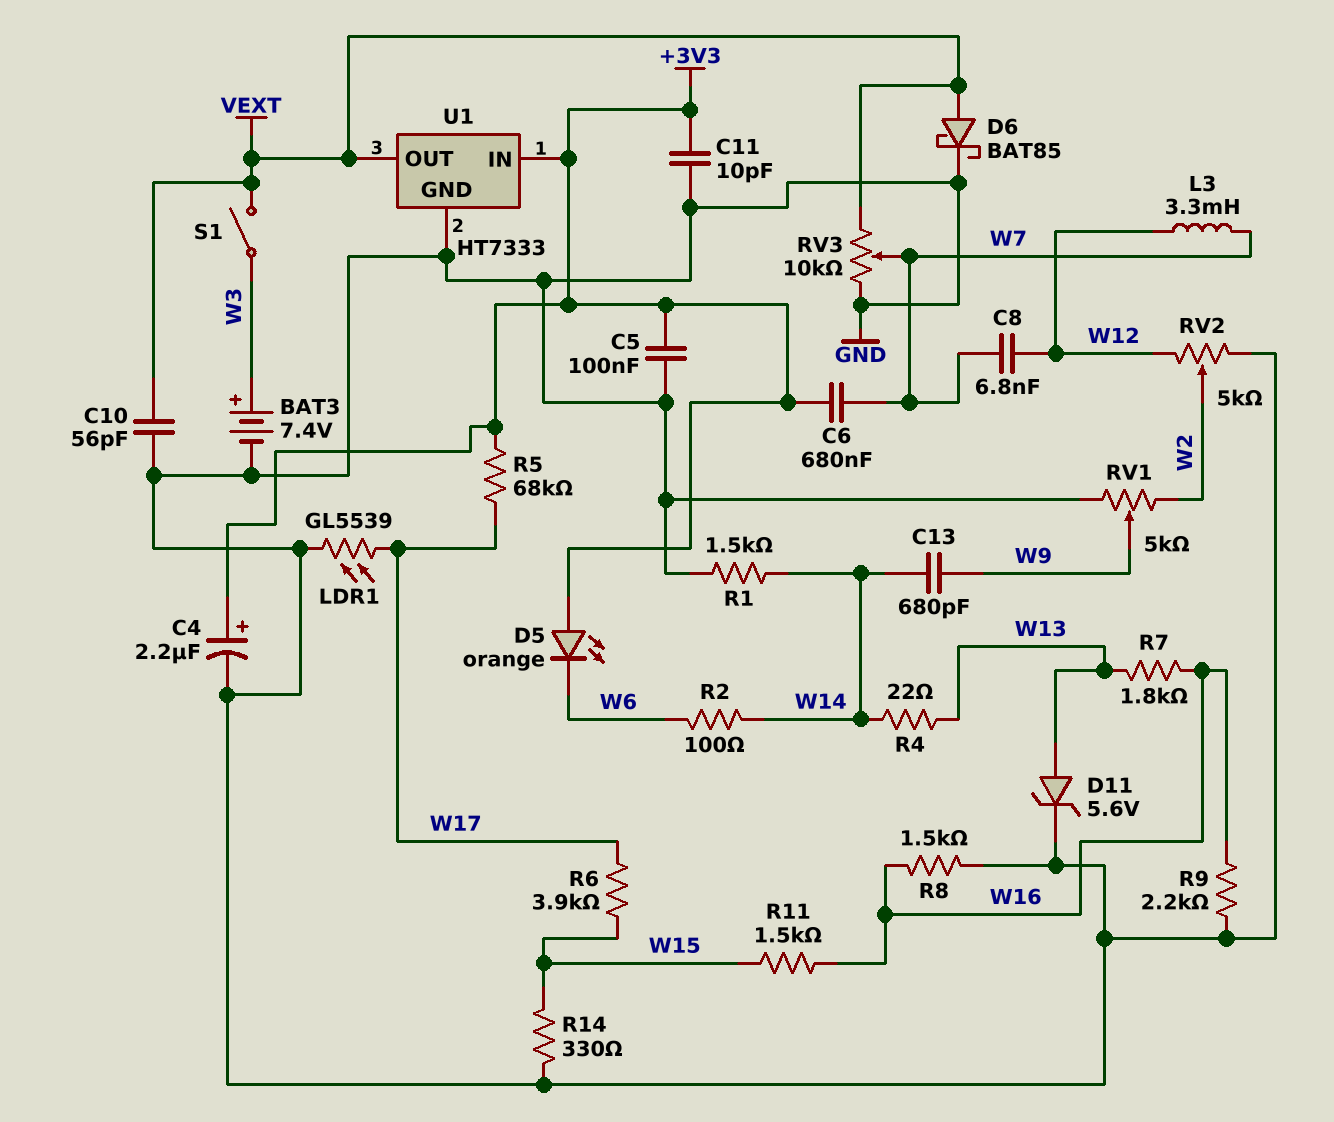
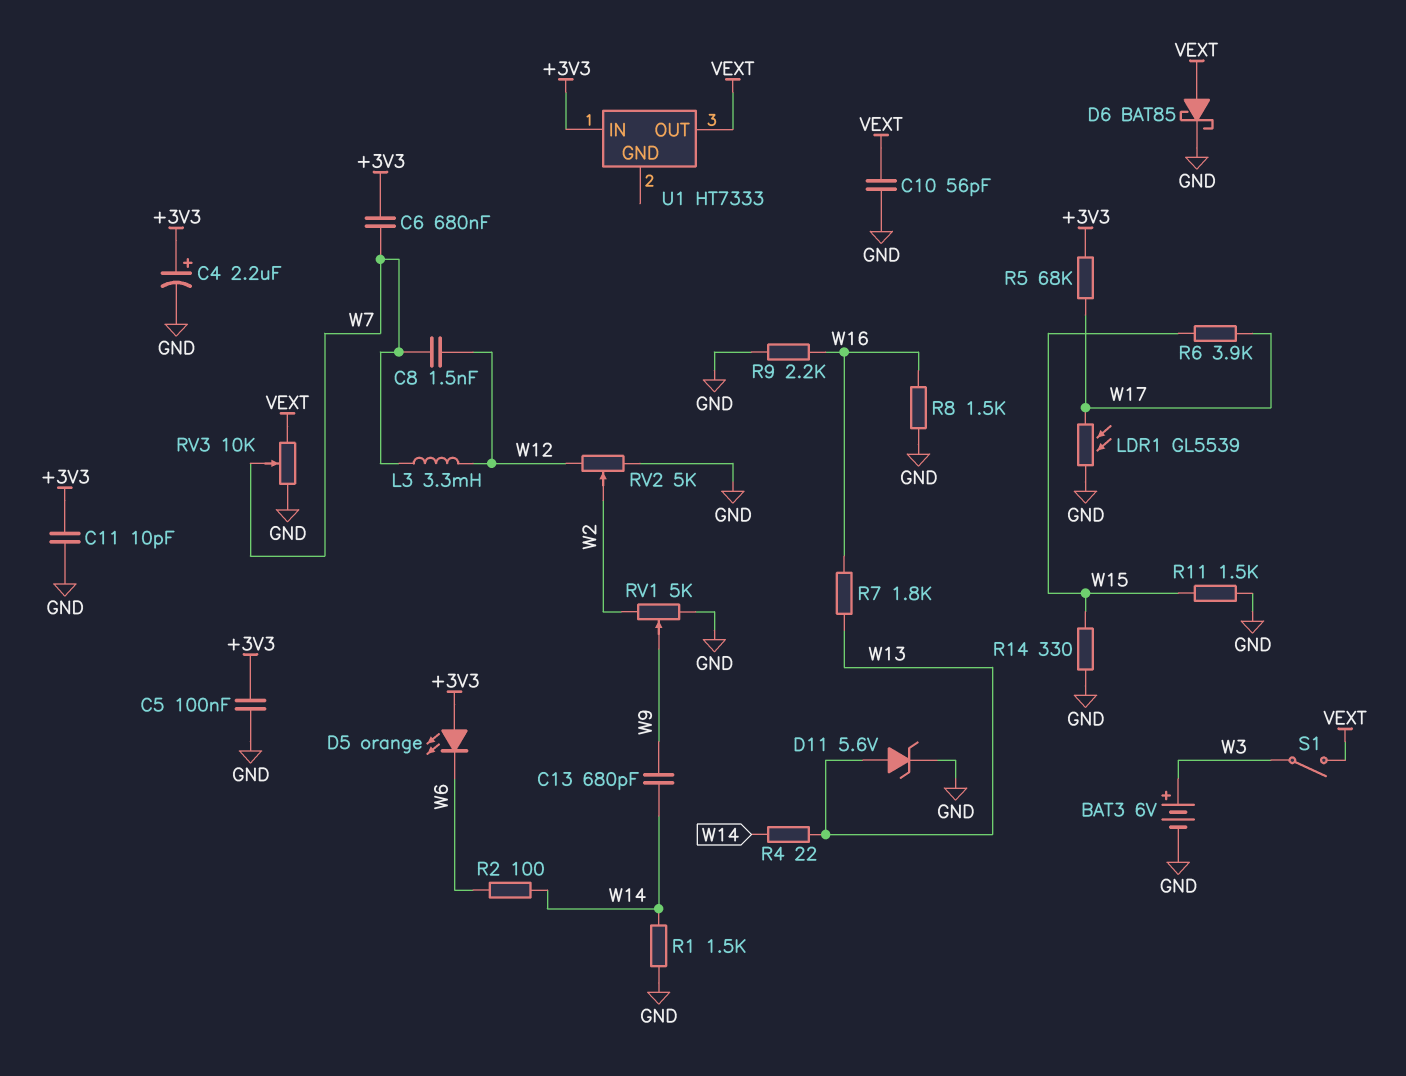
BAT3: 7.4V (plus W3, minus GND) -> 6V (plus W3, minus GND)
C8: 6.8nF (W7, W12) -> 1.5nF (W7, W12)
R11: 1.5k (W15, W16) -> 1.5k (GND, W15)
U1 pin GND: GND -> none

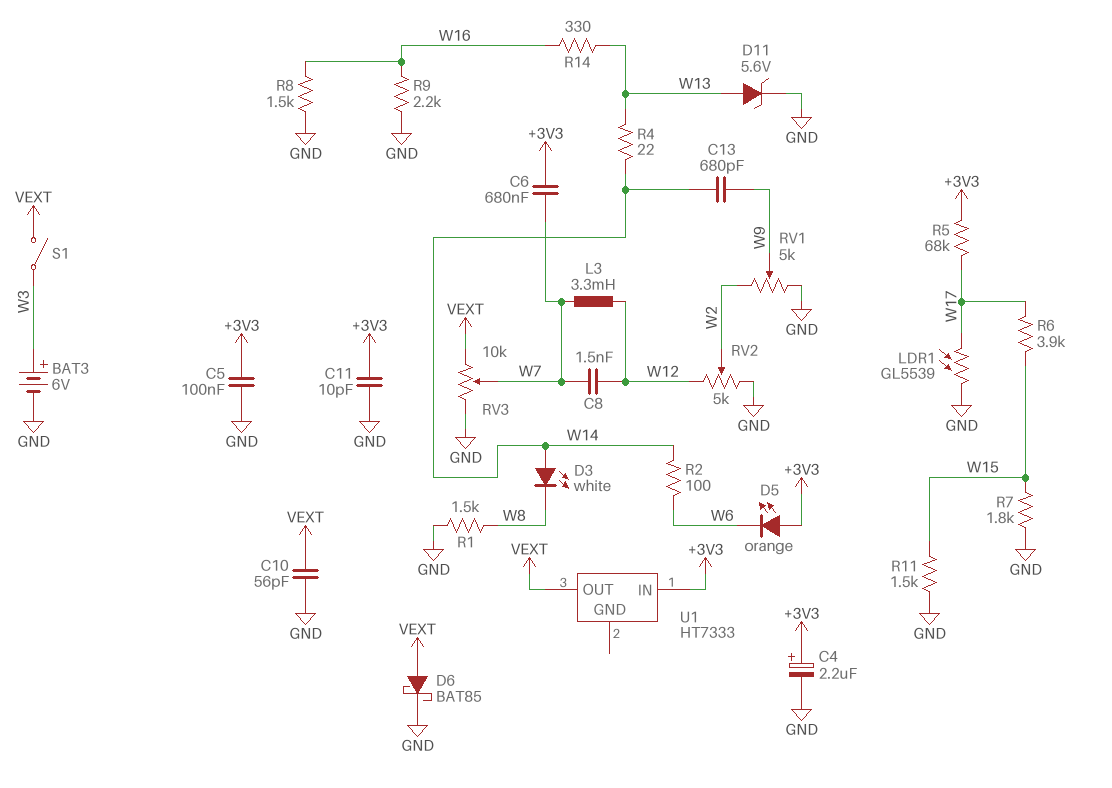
D3: none -> LED white (A W14, K W8)
R1: 1.5k (GND, W14) -> 1.5k (GND, W8)
R7: 1.8k (W13, W16) -> 1.8k (GND, W15)
R14: 330 (GND, W15) -> 330 (W13, W16)

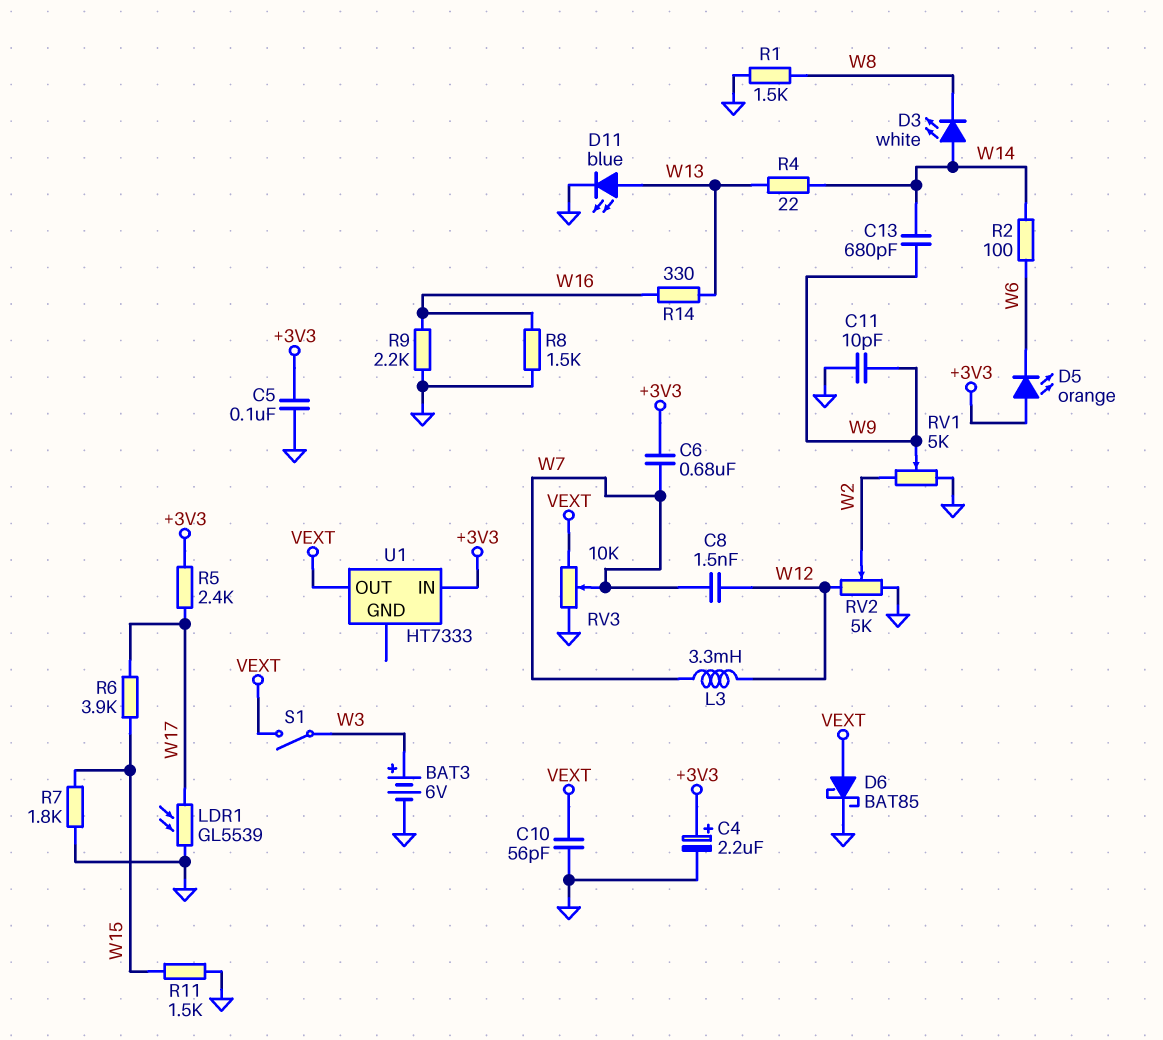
C11: 10pF (+3V3, GND) -> 10pF (GND, W9)
D11: zener 5.6V (A W13, K GND) -> LED blue (A W13, K GND)
R5: 68k (+3V3, W17) -> 2.4k (+3V3, W17)

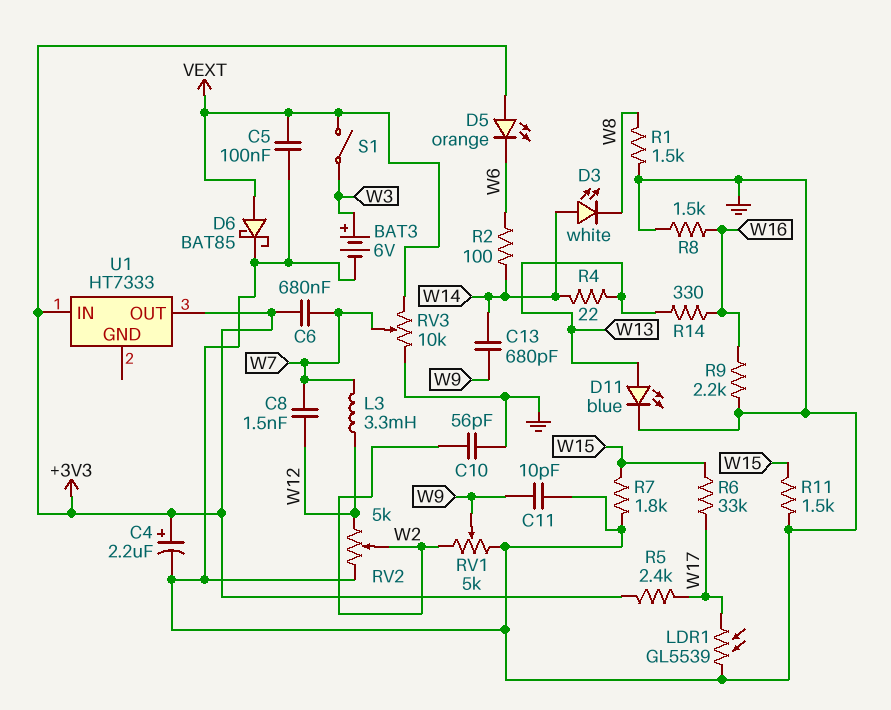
C5: 100nF (+3V3, GND) -> 100nF (GND, VEXT)
C10: 56pF (GND, VEXT) -> 56pF (GND, W2)
R6: 3.9k (W15, W17) -> 33k (W15, W17)
U1 pin OUT: VEXT -> +3V3

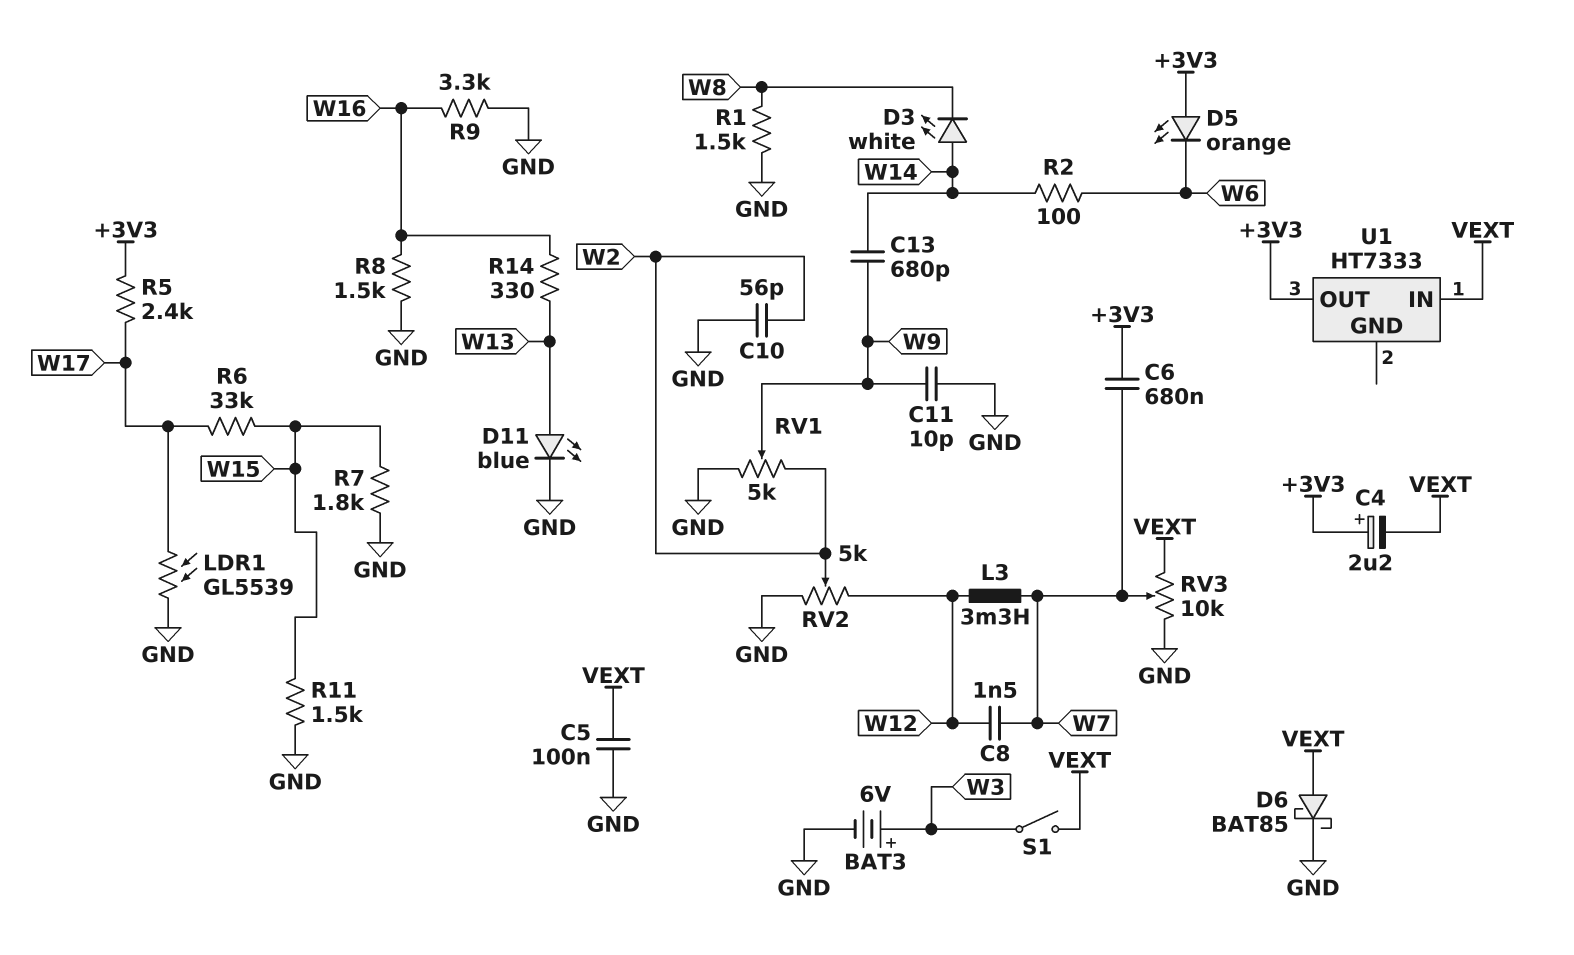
C4: 2.2uF (plus +3V3, minus GND) -> 2.2uF (plus +3V3, minus VEXT)
R4: 22 (W13, W14) -> none
R9: 2.2k (GND, W16) -> 3.3k (GND, W16)
U1 pin IN: +3V3 -> VEXT

